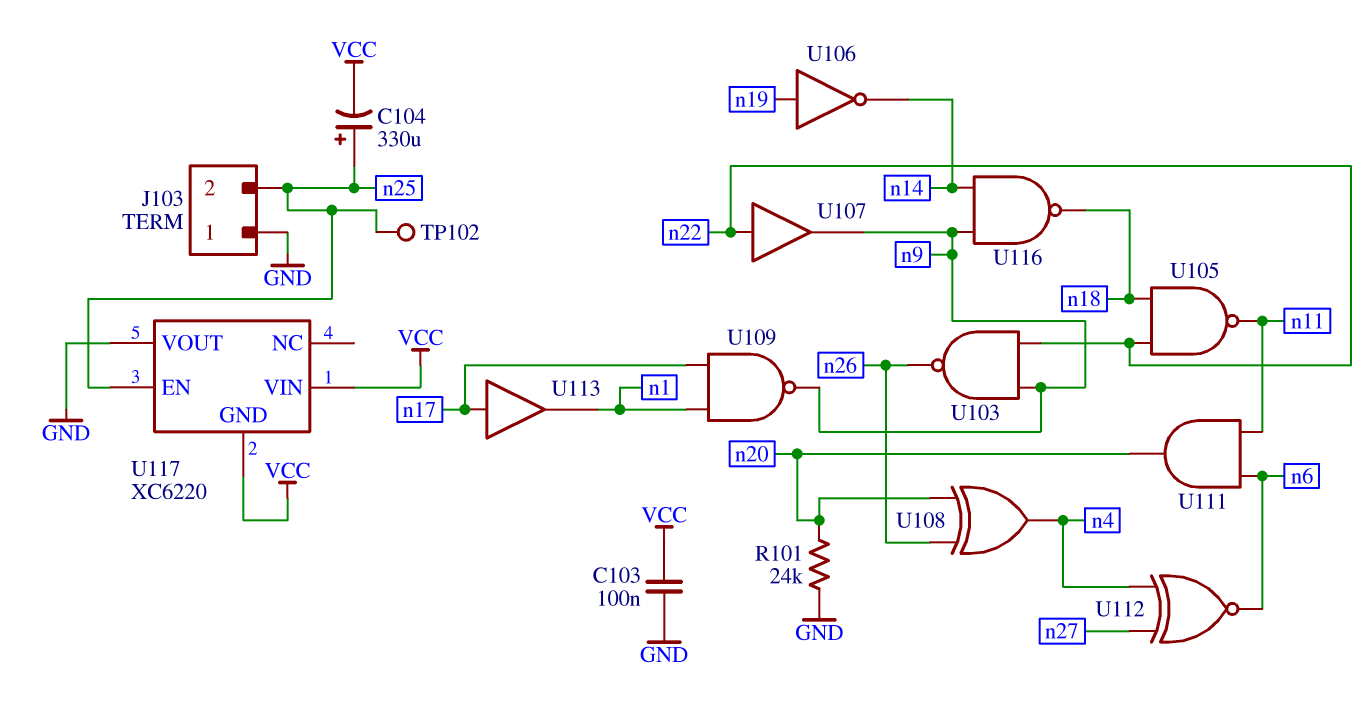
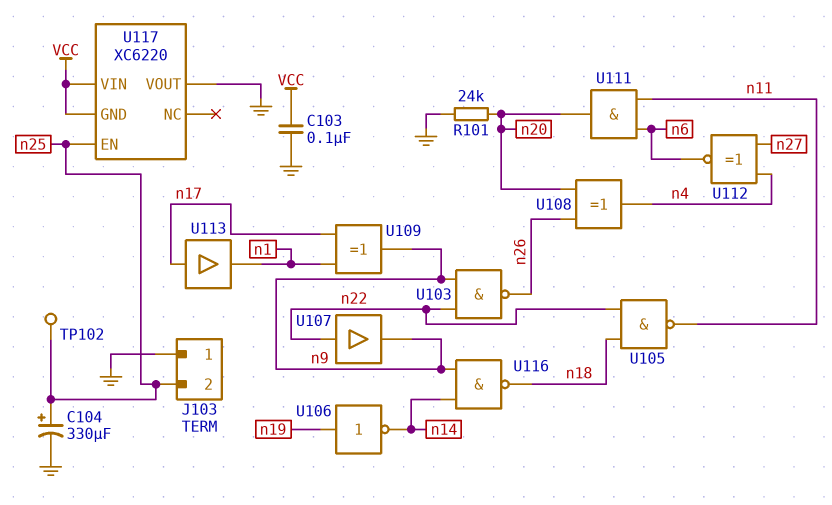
C104: 330uF (plus n25, minus VCC) -> 330uF (plus n25, minus GND)
U109: NAND (in n1, in n17, out n9) -> XOR (in n1, in n17, out n9)

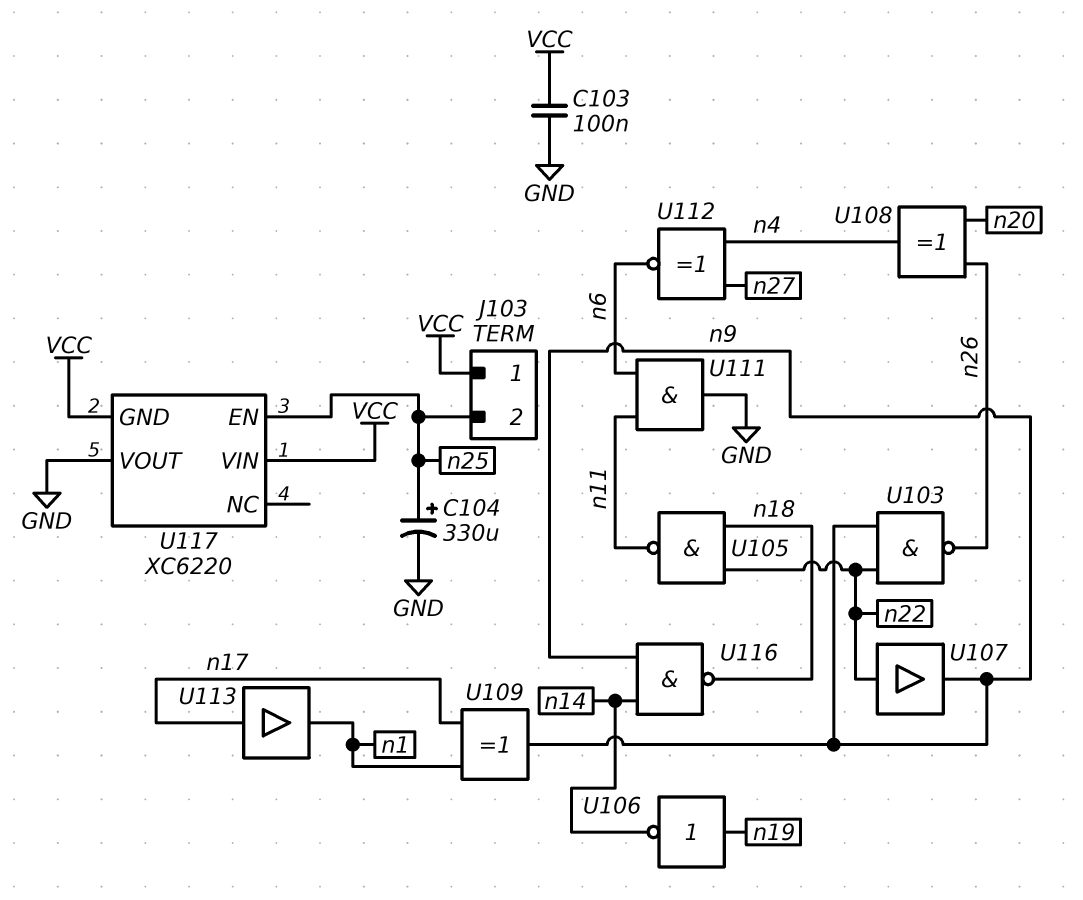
J103 pin 1: GND -> VCC
R101: 24k (GND, n20) -> none
TP102: test point (n25) -> none
U111: AND (in n6, in n11, out n20) -> AND (in n6, in n11, out GND)

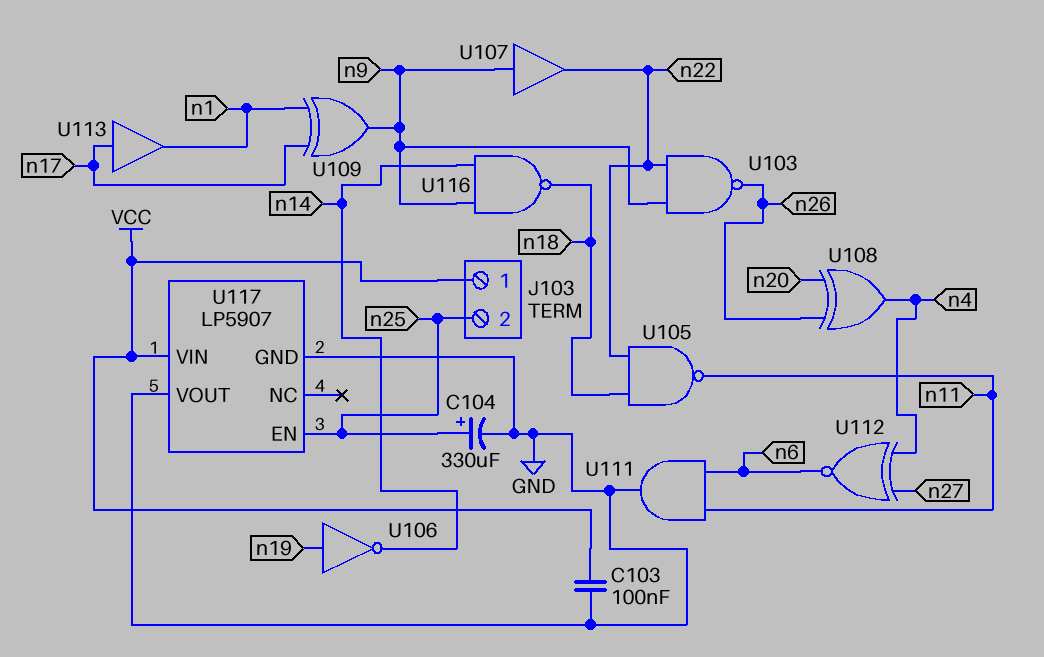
U107: buffer (in n22, out n9) -> buffer (in n9, out n22)
U117: XC6220 -> LP5907
U117 pin GND: VCC -> GND

